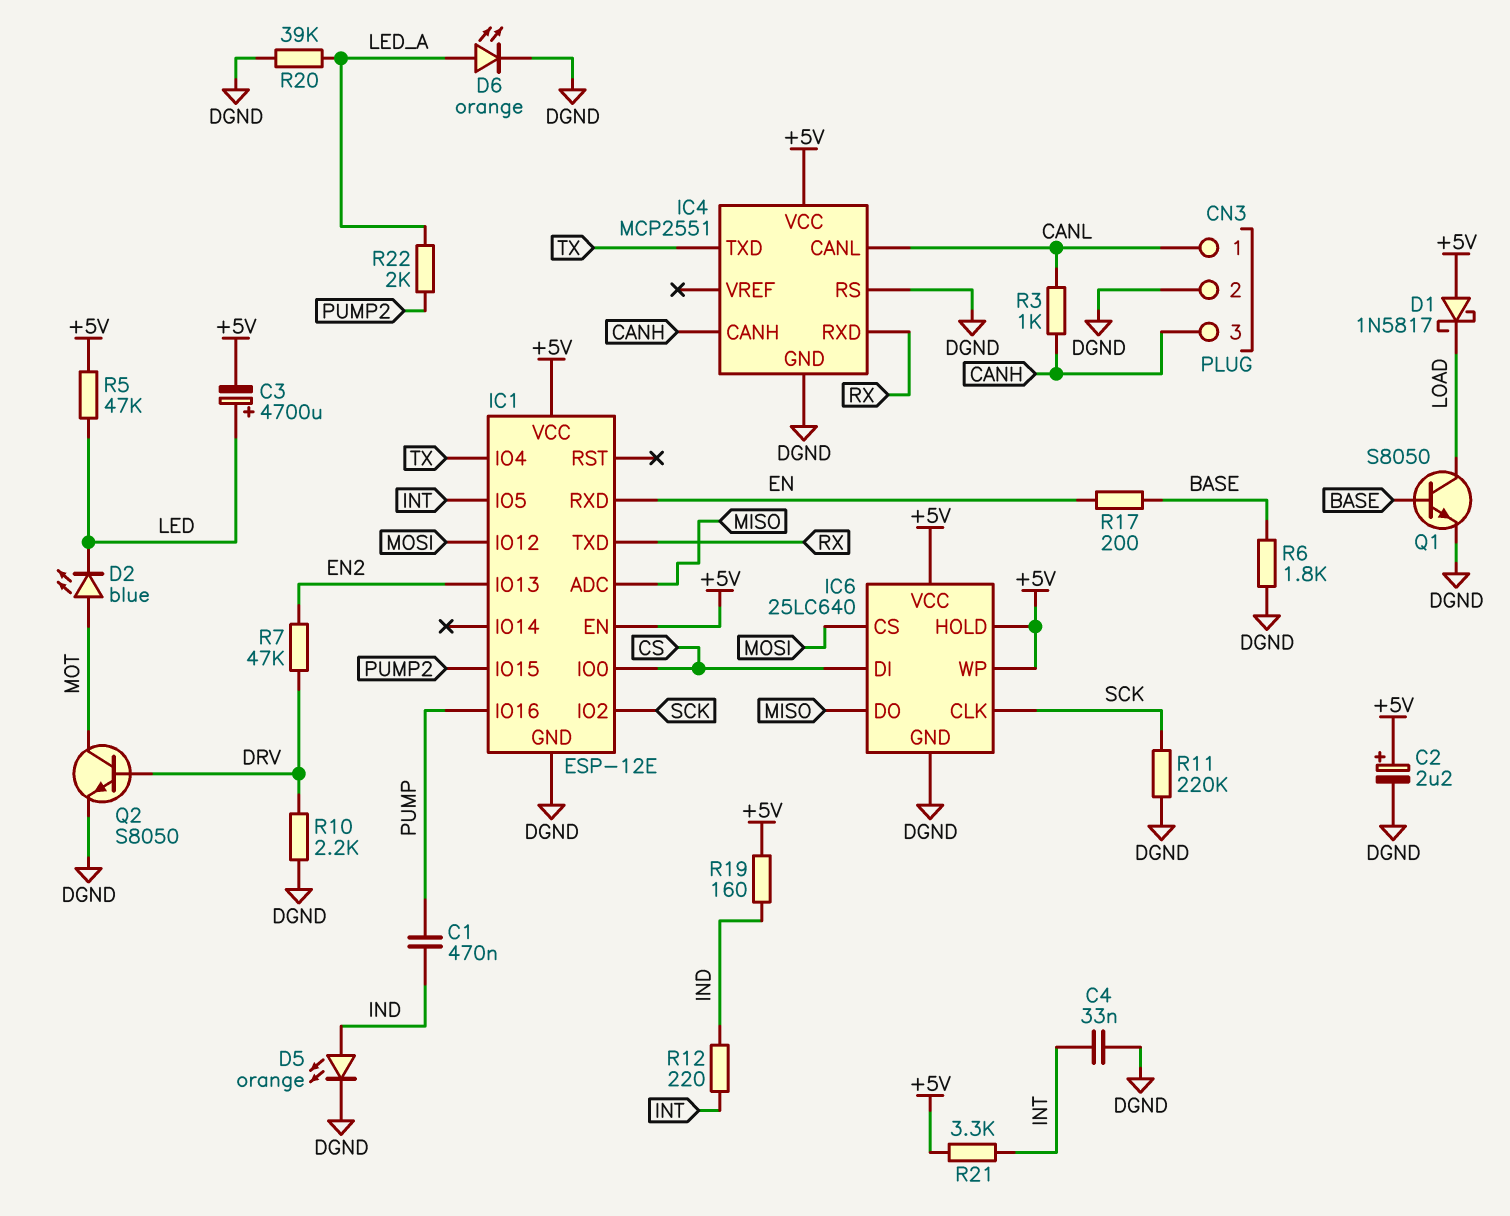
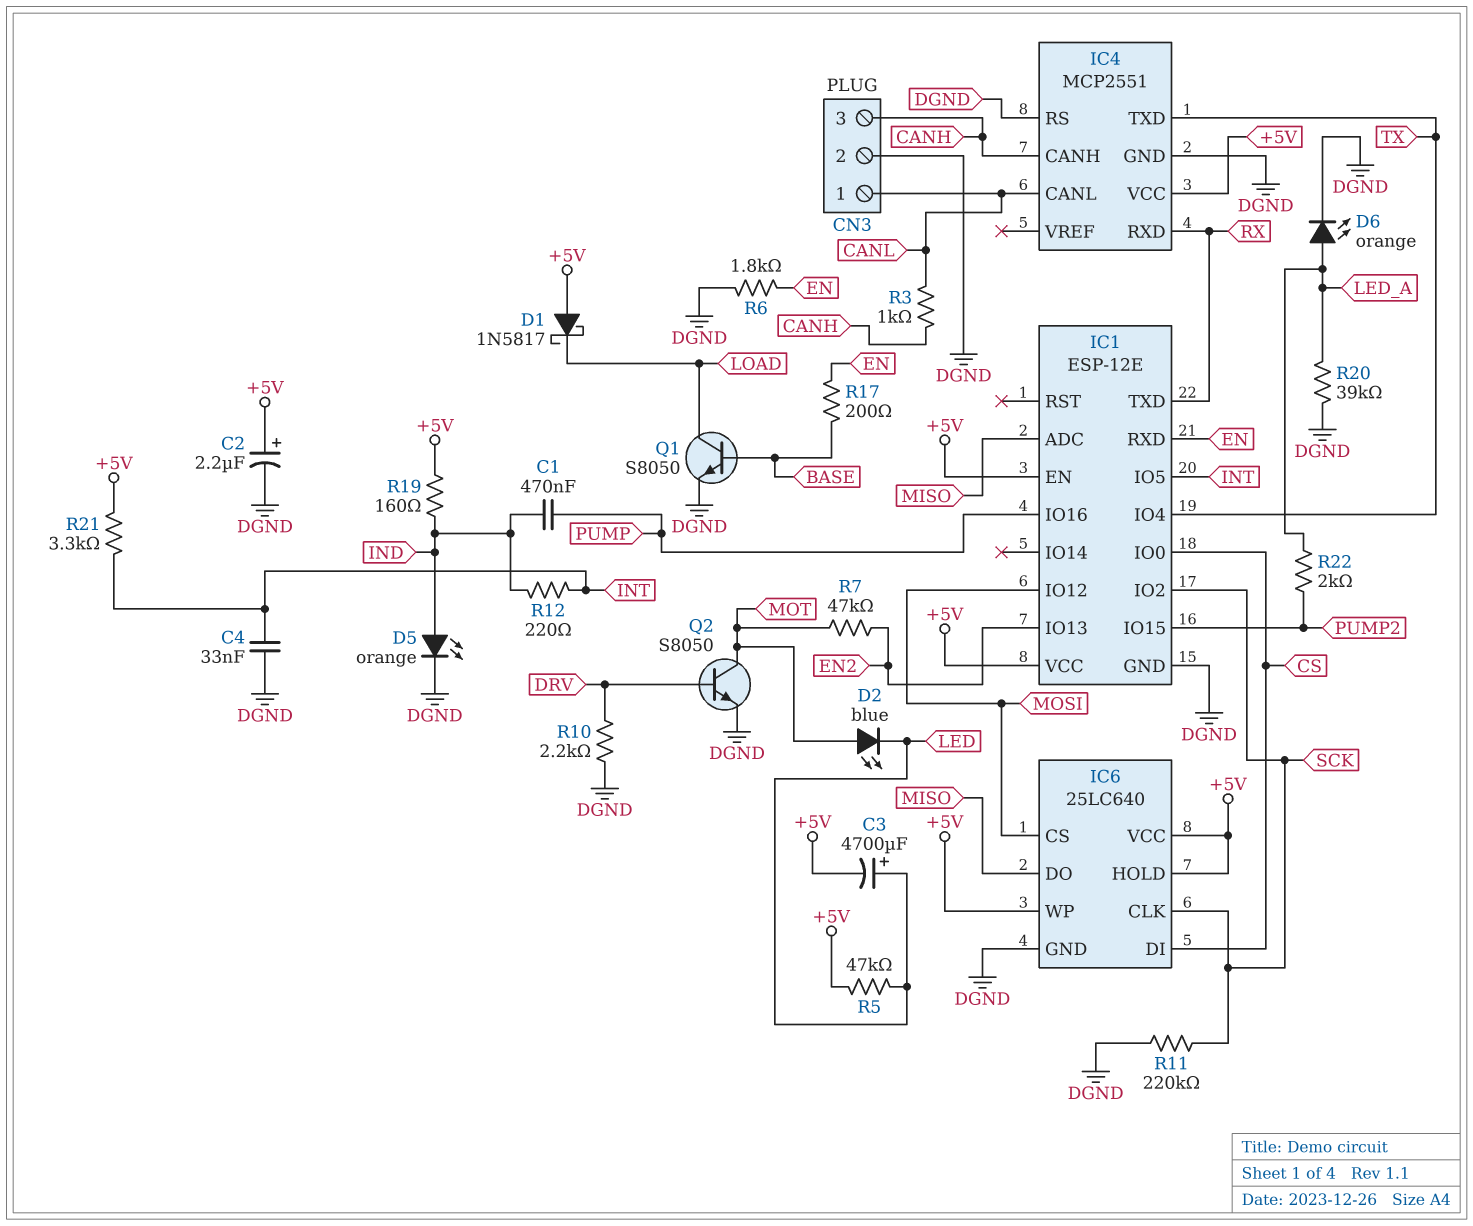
R6: 1.8k (BASE, DGND) -> 1.8k (DGND, EN)
R7: 47k (DRV, EN2) -> 47k (EN2, MOT)

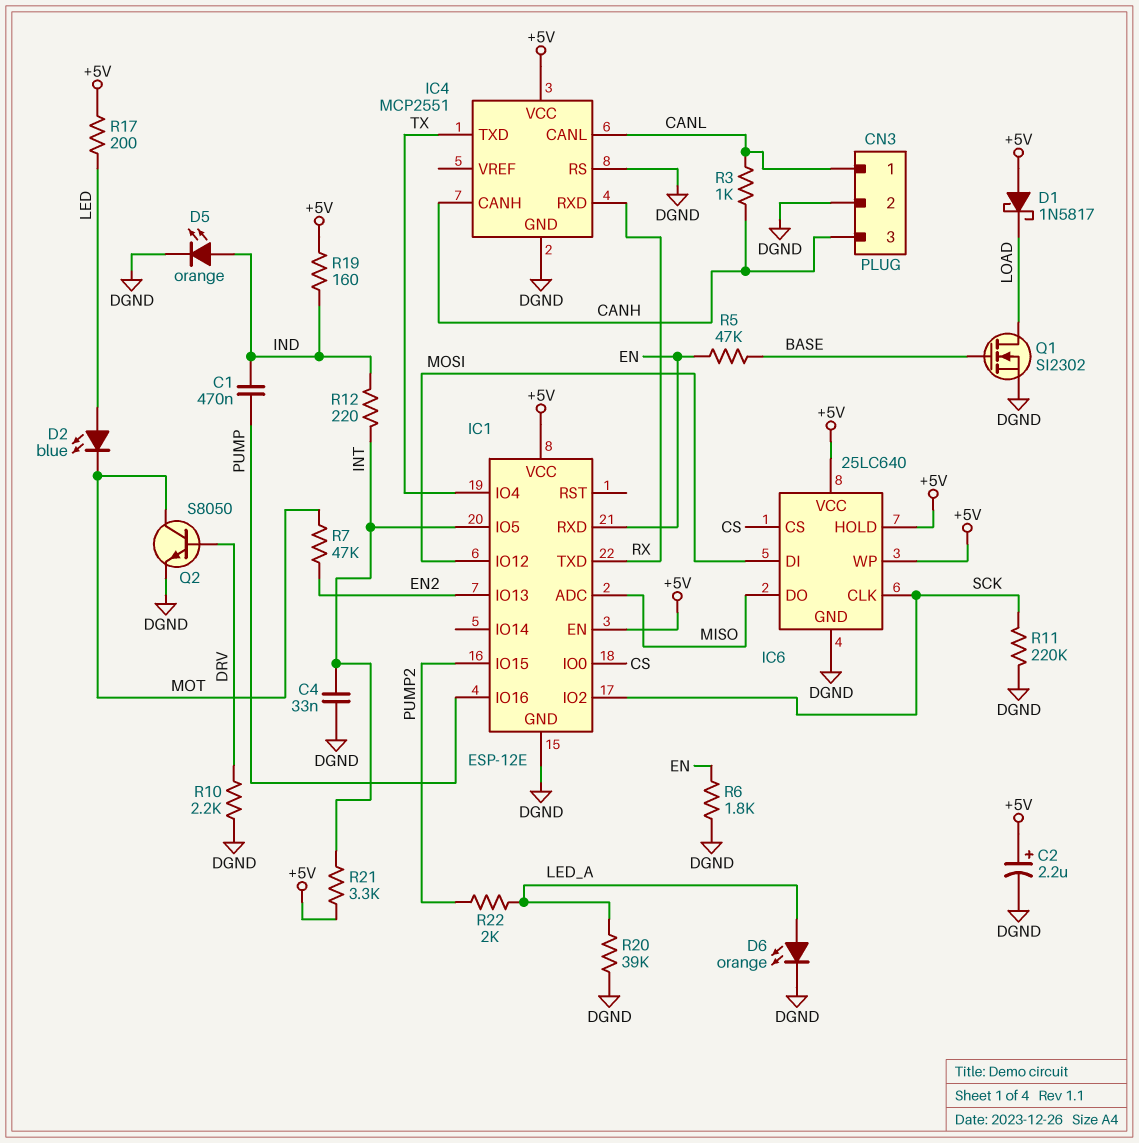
C3: 4700uF (plus LED, minus +5V) -> none
D2: LED blue (A MOT, K LED) -> LED blue (A LED, K MOT)
IC6 pin CS: MOSI -> CS
IC6 pin DI: CS -> MOSI
Q1: NPN S8050 (B BASE, C LOAD, E DGND) -> NMOS SI2302 (G BASE, D LOAD, S DGND)
R5: 47k (+5V, LED) -> 47k (BASE, EN)
R17: 200 (BASE, EN) -> 200 (+5V, LED)

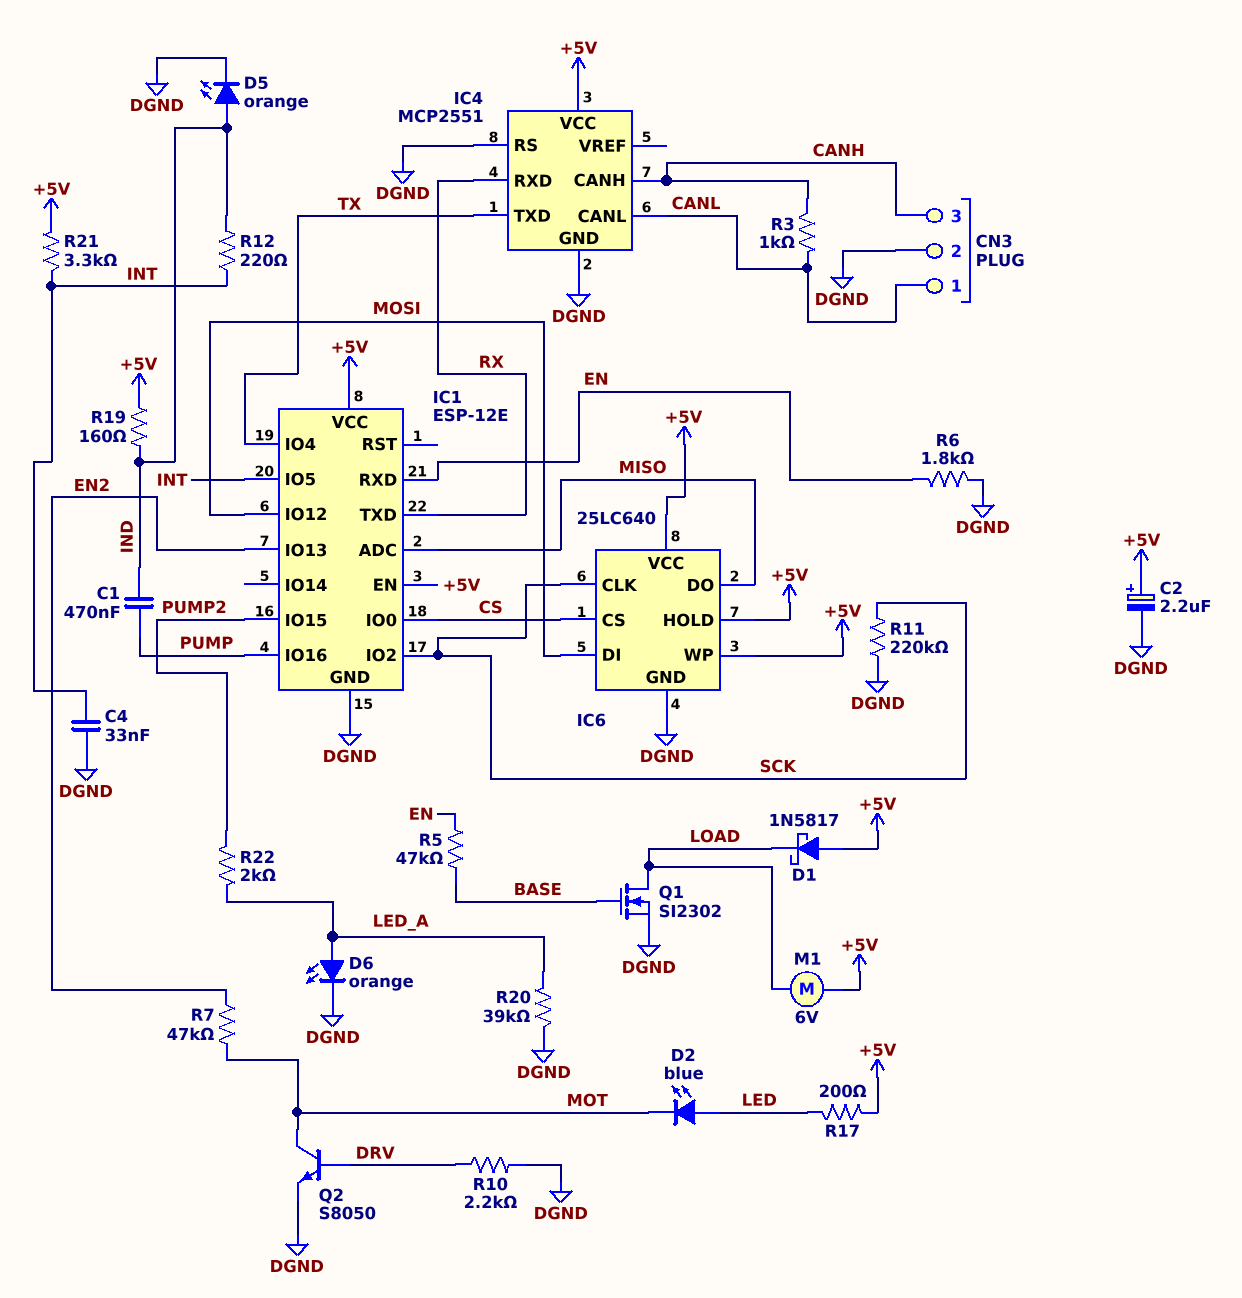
M1: none -> motor 6V (+5V, LOAD)

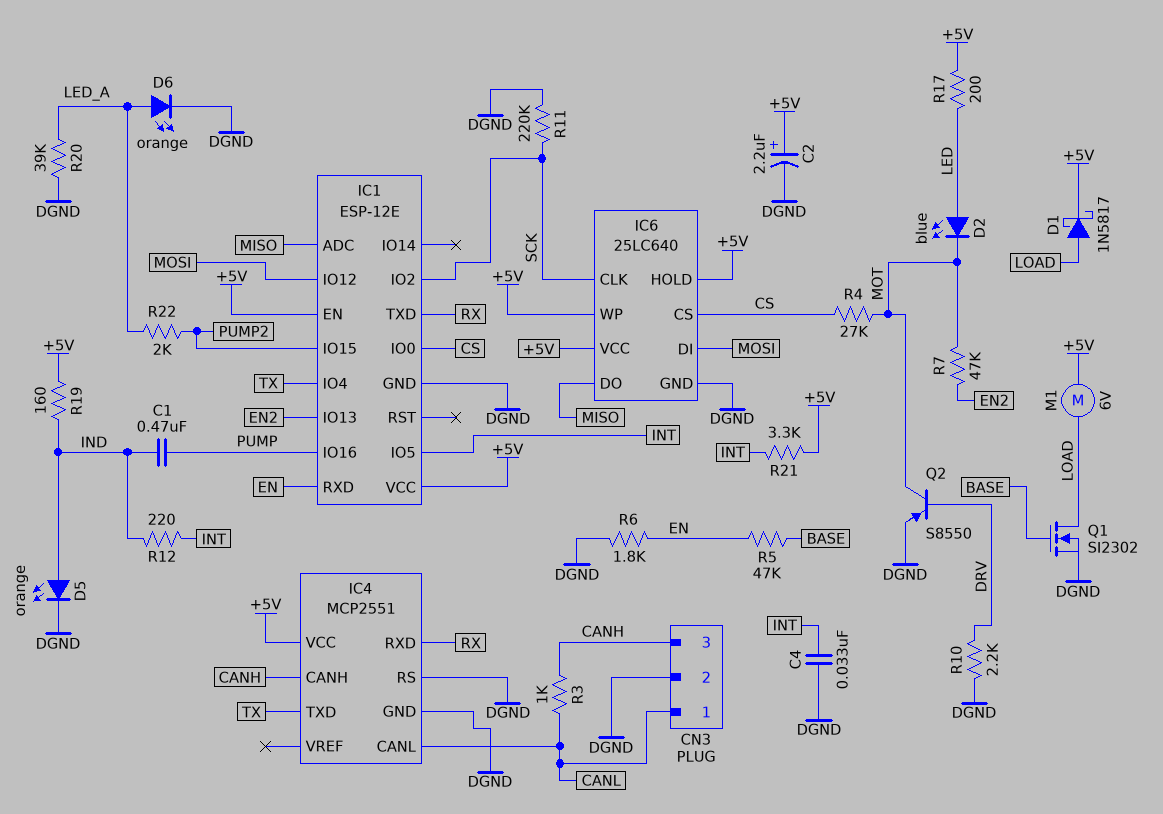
D1: schottky 1N5817 (A +5V, K LOAD) -> schottky 1N5817 (A LOAD, K +5V)
Q2: NPN S8050 (B DRV, C MOT, E DGND) -> PNP S8550 (B DRV, C MOT, E DGND)
R4: none -> 27k (CS, MOT)

